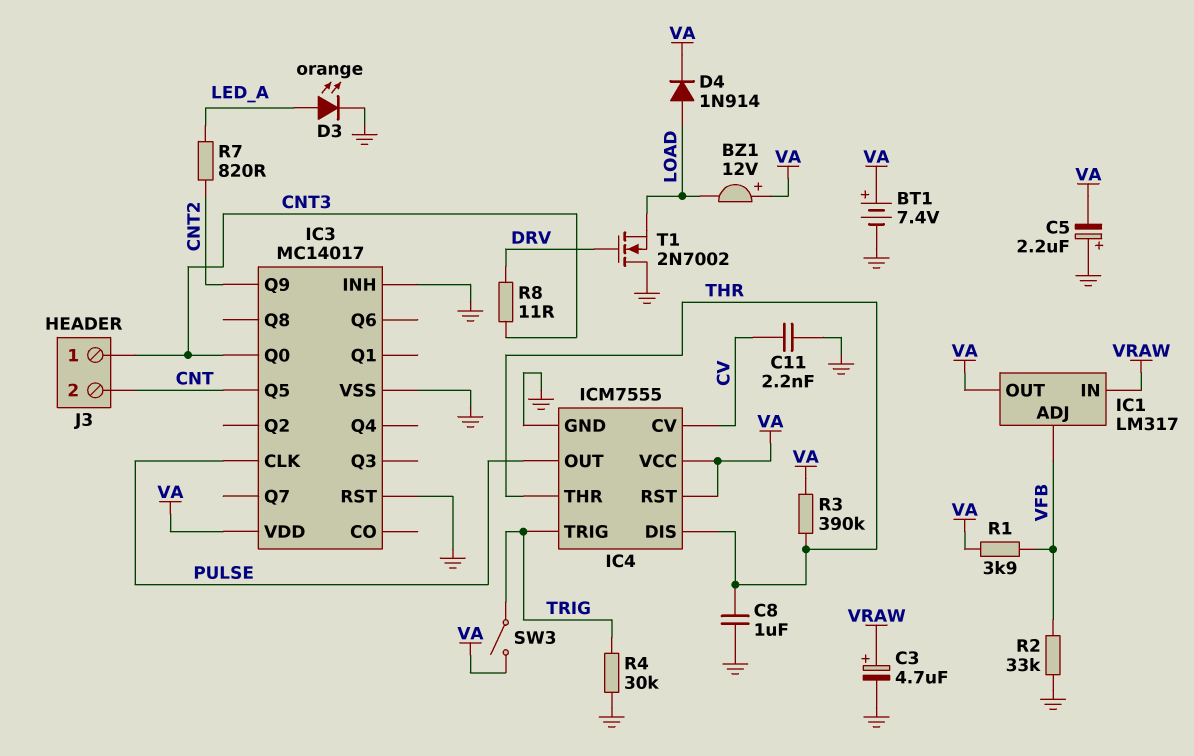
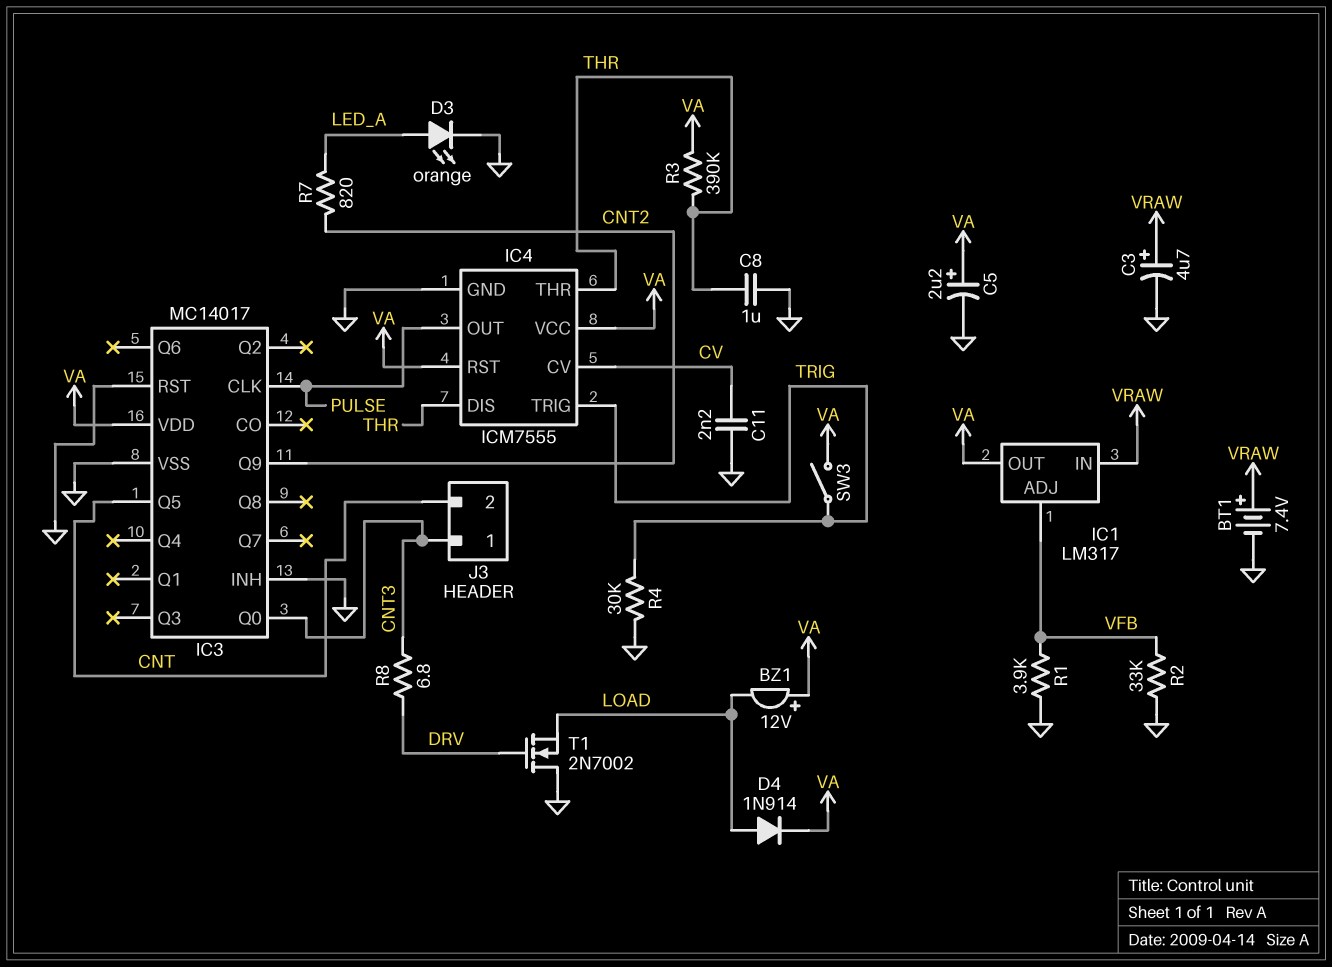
BT1: 7.4V (plus VA, minus GND) -> 7.4V (plus VRAW, minus GND)
C5: 2.2uF (plus GND, minus VA) -> 2.2uF (plus VA, minus GND)
R1: 3.9k (VA, VFB) -> 3.9k (GND, VFB)
R8: 11 (CNT3, DRV) -> 6.8 (CNT3, DRV)

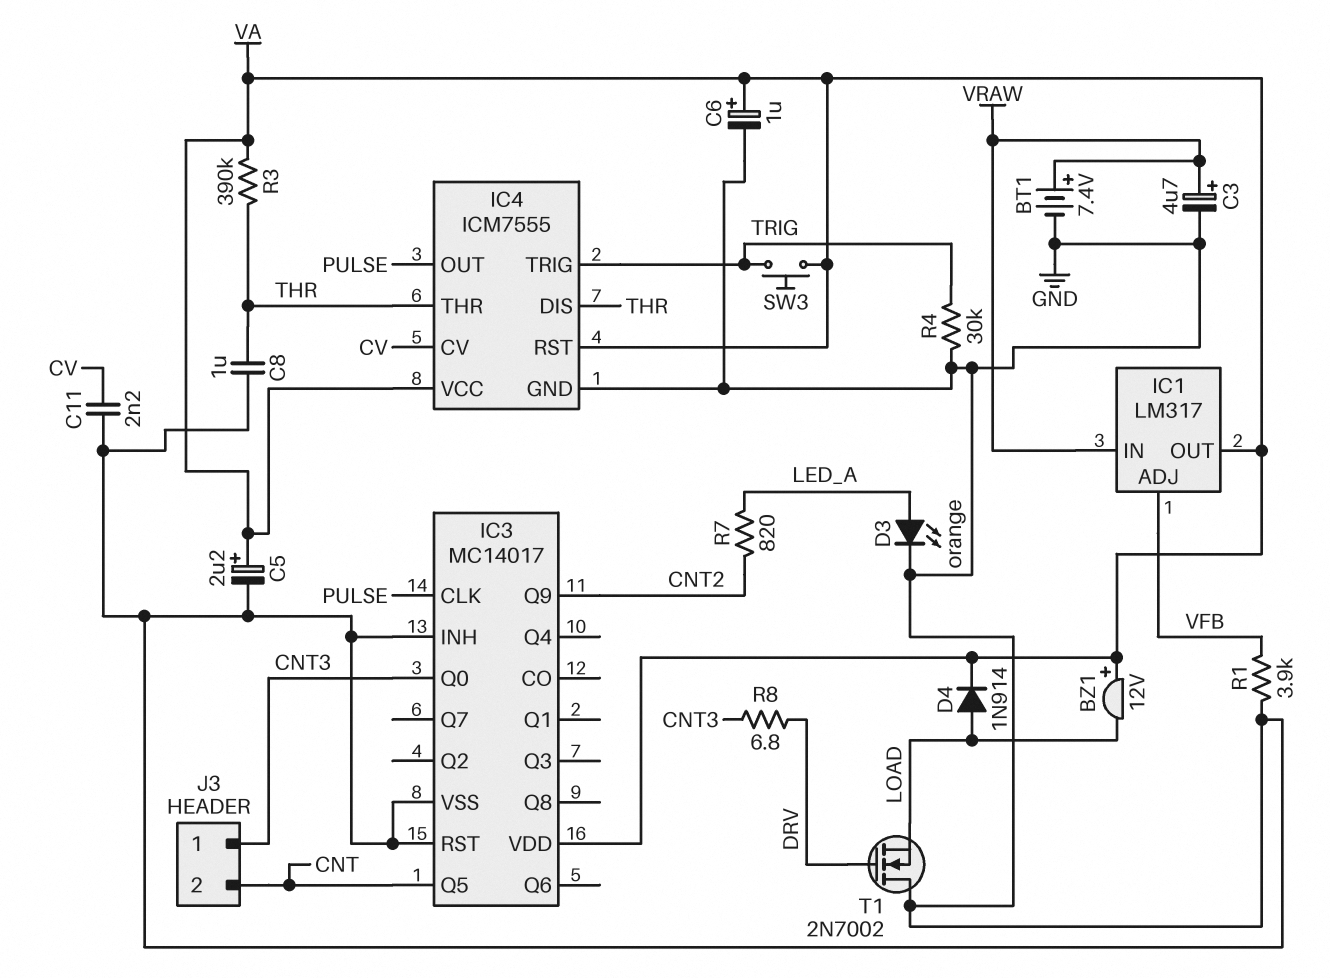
C6: none -> 1uF (plus VA, minus GND)
R2: 33k (GND, VFB) -> none
SW3: switch (TRIG, VA) -> button (TRIG, VA)

